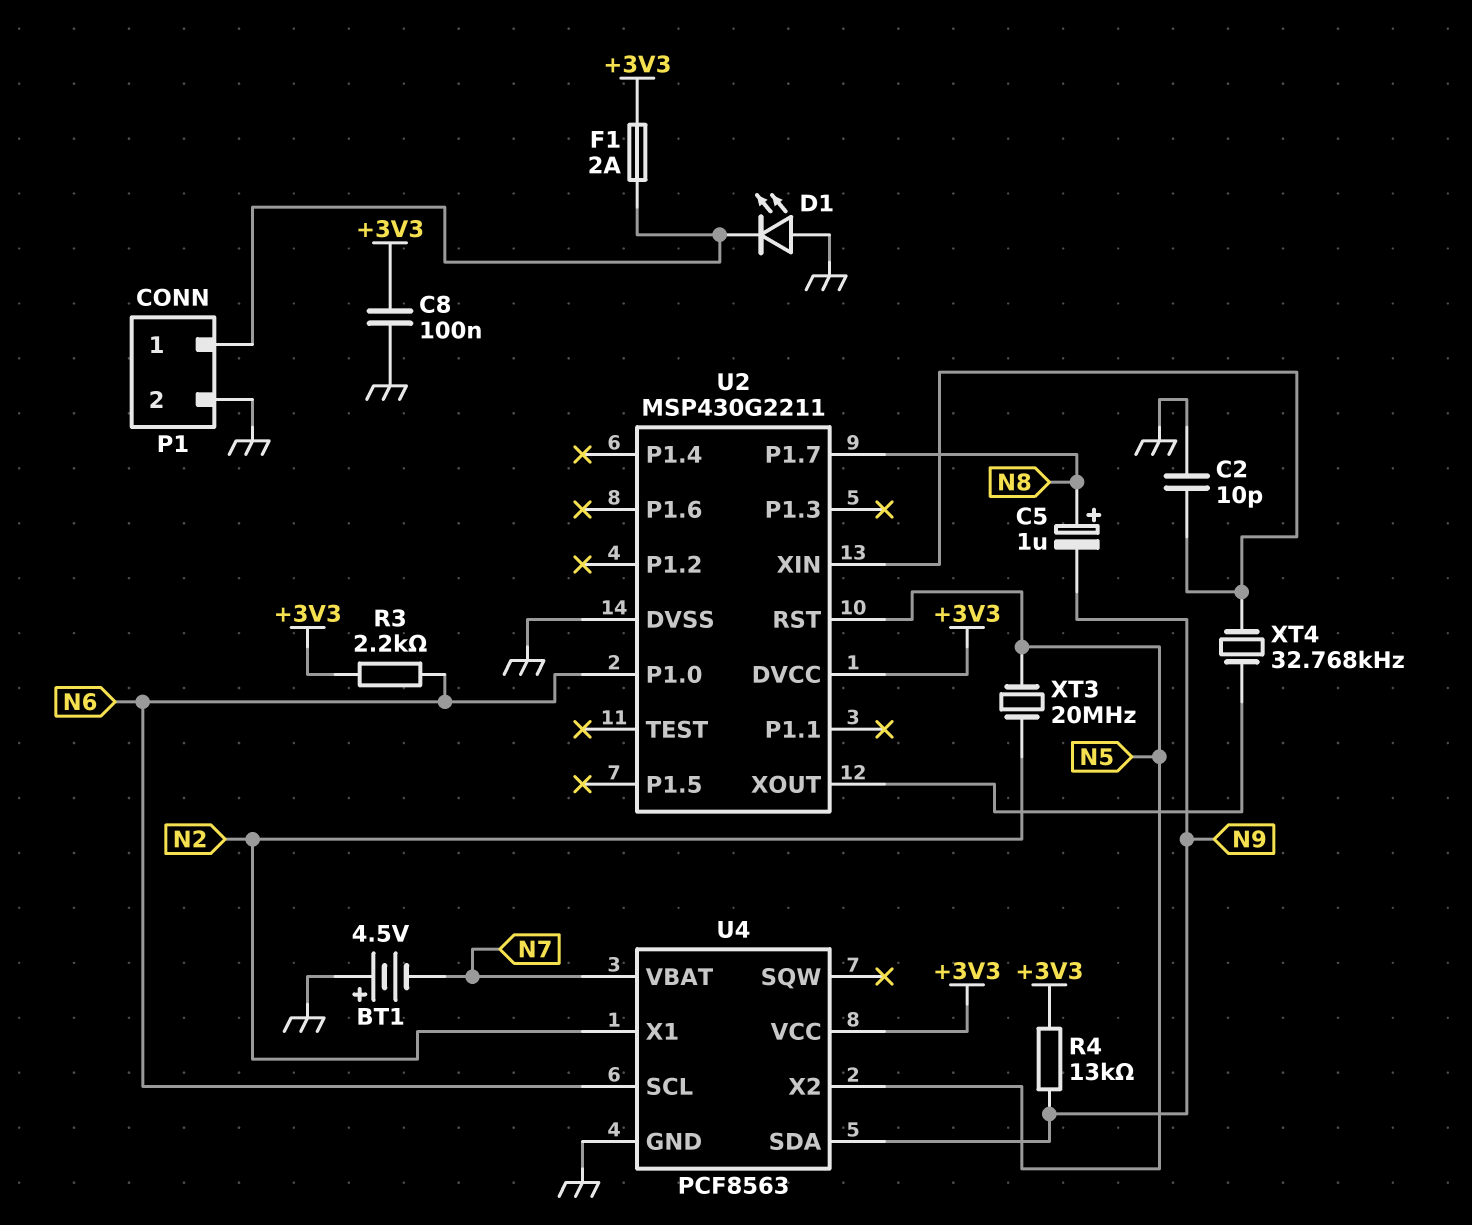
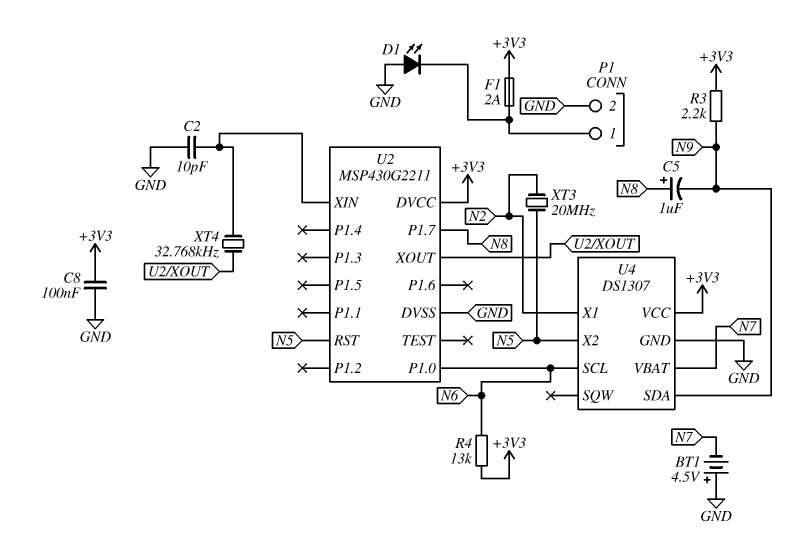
R3: 2.2k (+3V3, N6) -> 2.2k (+3V3, N9)
R4: 13k (+3V3, N9) -> 13k (+3V3, N6)
U4: PCF8563 -> DS1307

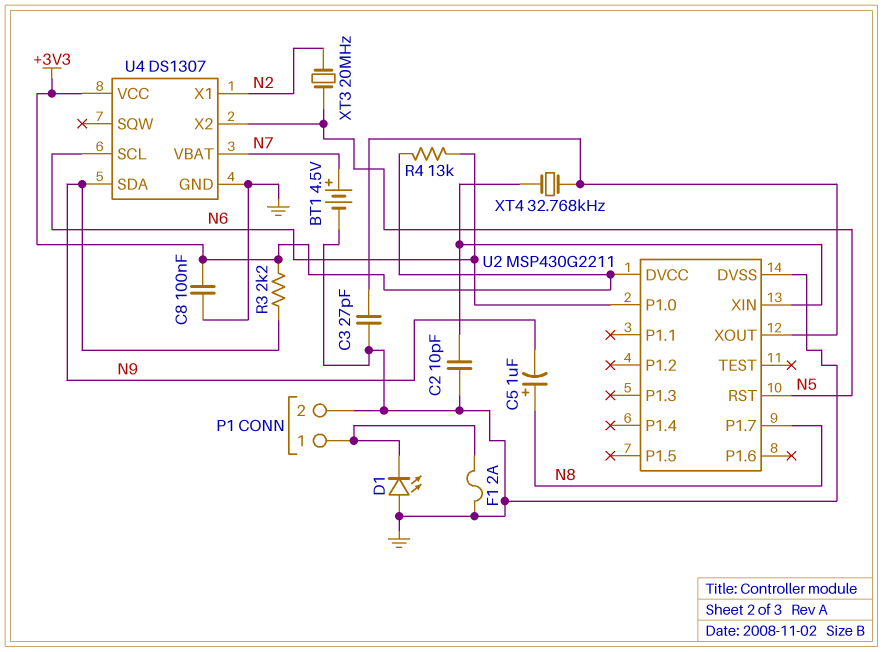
BT1: 4.5V (plus GND, minus N7) -> 4.5V (plus N7, minus GND)
C3: none -> 27pF (GND, U2/XOUT)
F1: 2A (+3V3, P1/1) -> 2A (GND, P1/1)

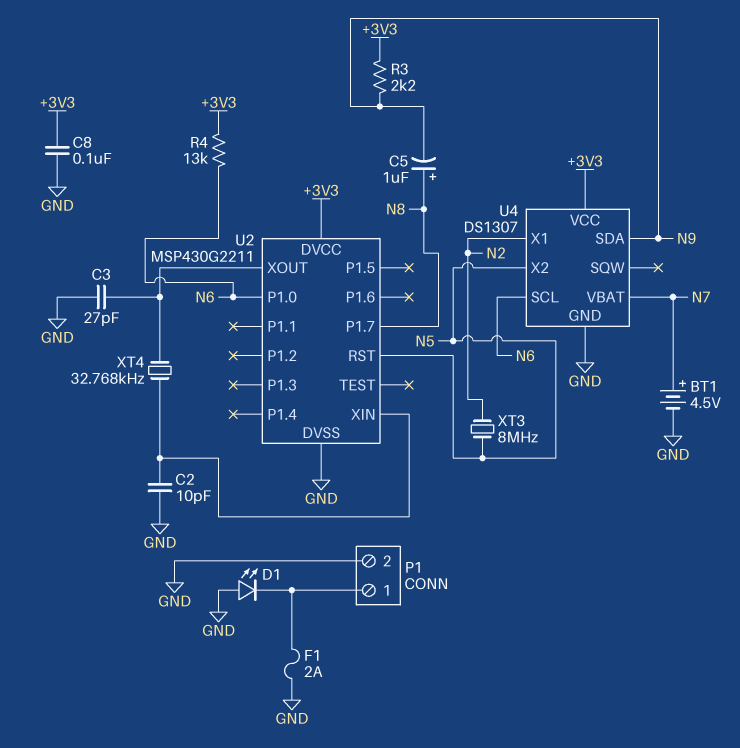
XT3: 20MHz (N2, N5) -> 8MHz (N2, N5)

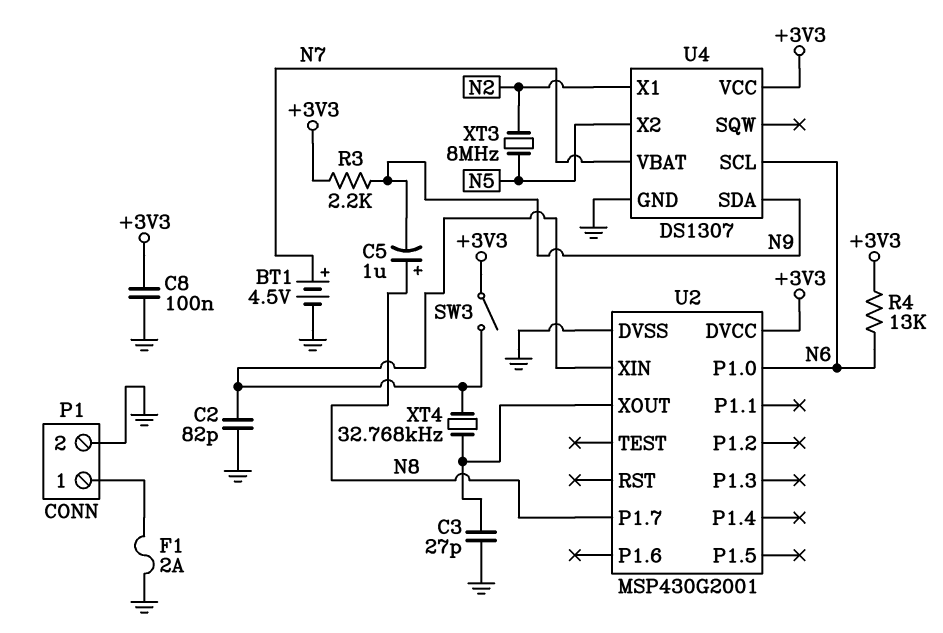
C2: 10pF (GND, U2/XIN) -> 82pF (GND, U2/XIN)
D1: LED (A GND, K P1/1) -> none
SW3: none -> switch (+3V3, U2/XIN)
U2: MSP430G2211 -> MSP430G2001
U2 pin RST: N5 -> none

